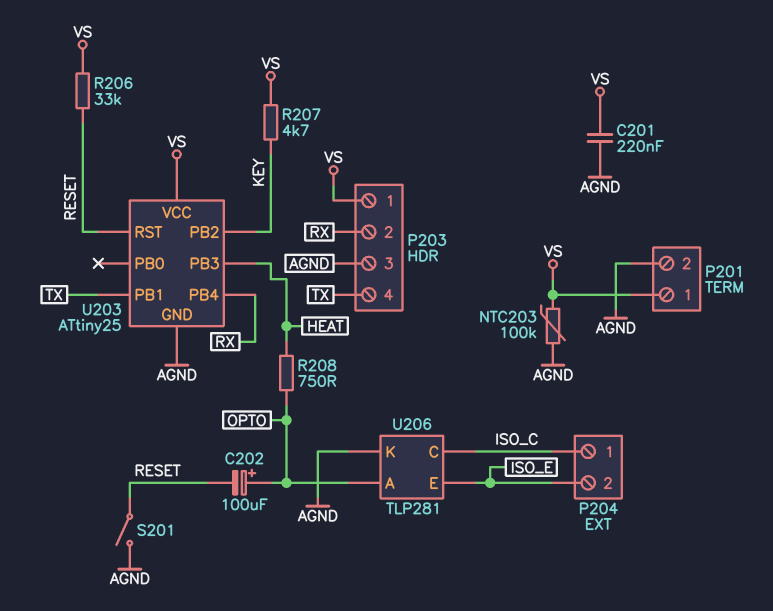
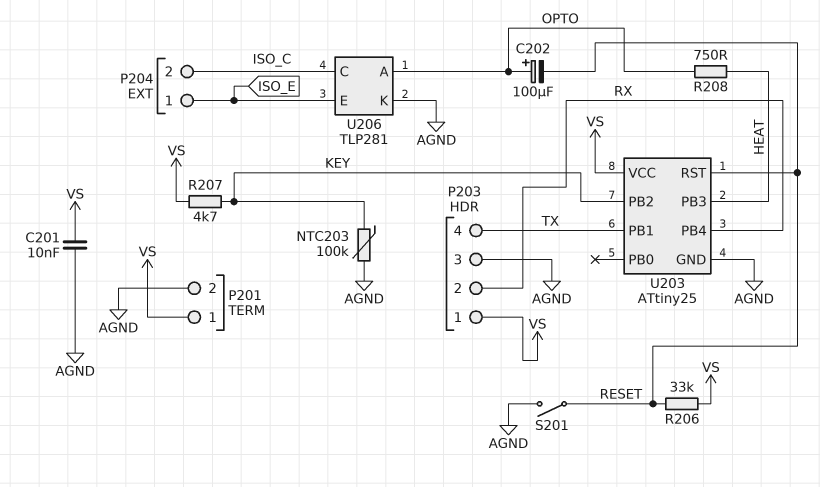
C201: 220nF (AGND, VS) -> 10nF (AGND, VS)
NTC203: 100k (AGND, VS) -> 100k (AGND, KEY)
P204 pin 1: ISO_C -> ISO_E
P204 pin 2: ISO_E -> ISO_C

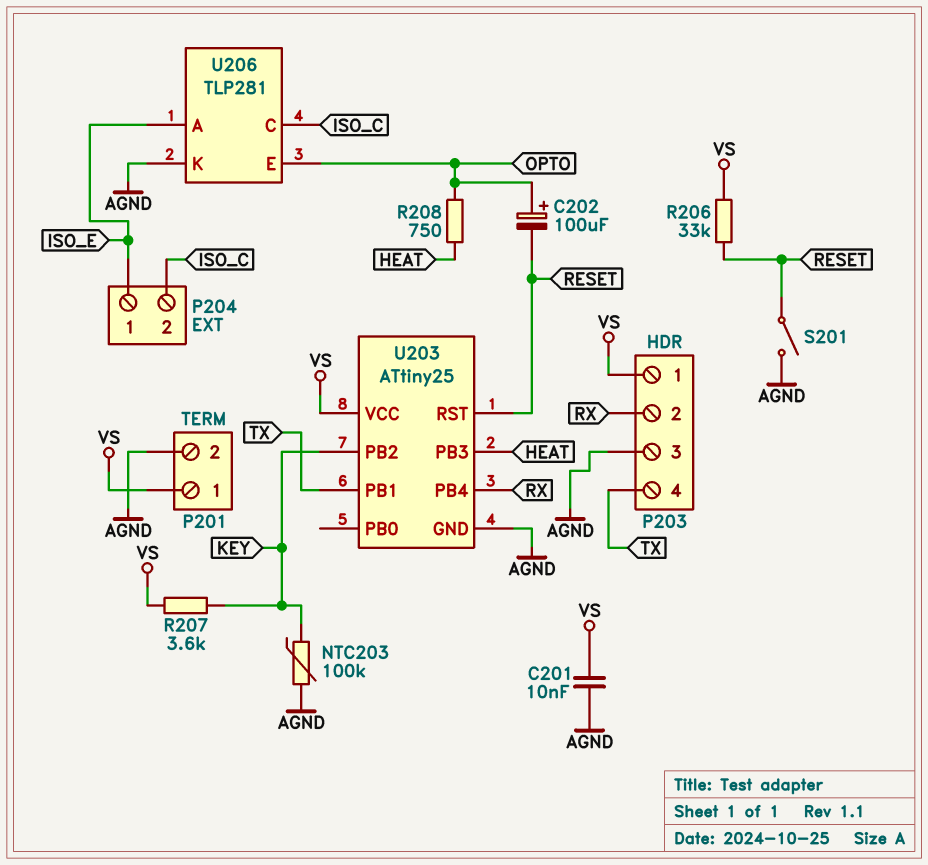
R207: 4.7k (KEY, VS) -> 3.6k (KEY, VS)
U206 pin A: OPTO -> ISO_E
U206 pin E: ISO_E -> OPTO

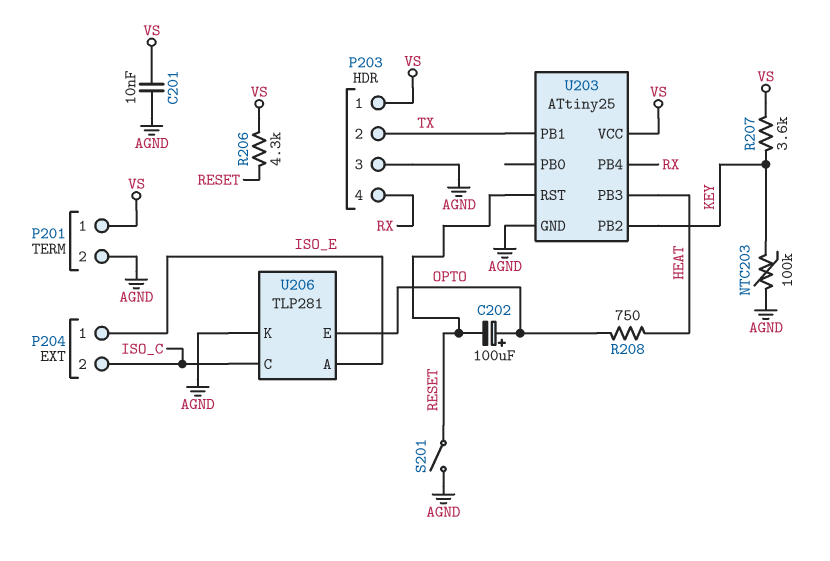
P203 pin 2: RX -> TX
P203 pin 4: TX -> RX
R206: 33k (RESET, VS) -> 4.3k (RESET, VS)

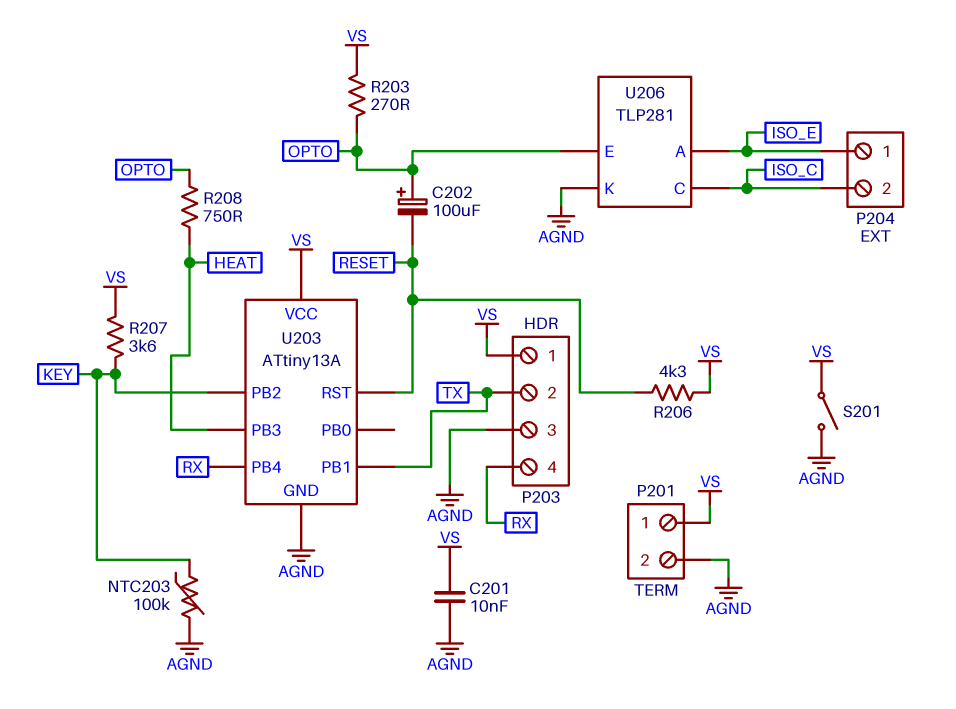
R203: none -> 270 (OPTO, VS)
S201: switch (AGND, RESET) -> switch (AGND, VS)
U203: ATtiny25 -> ATtiny13A

